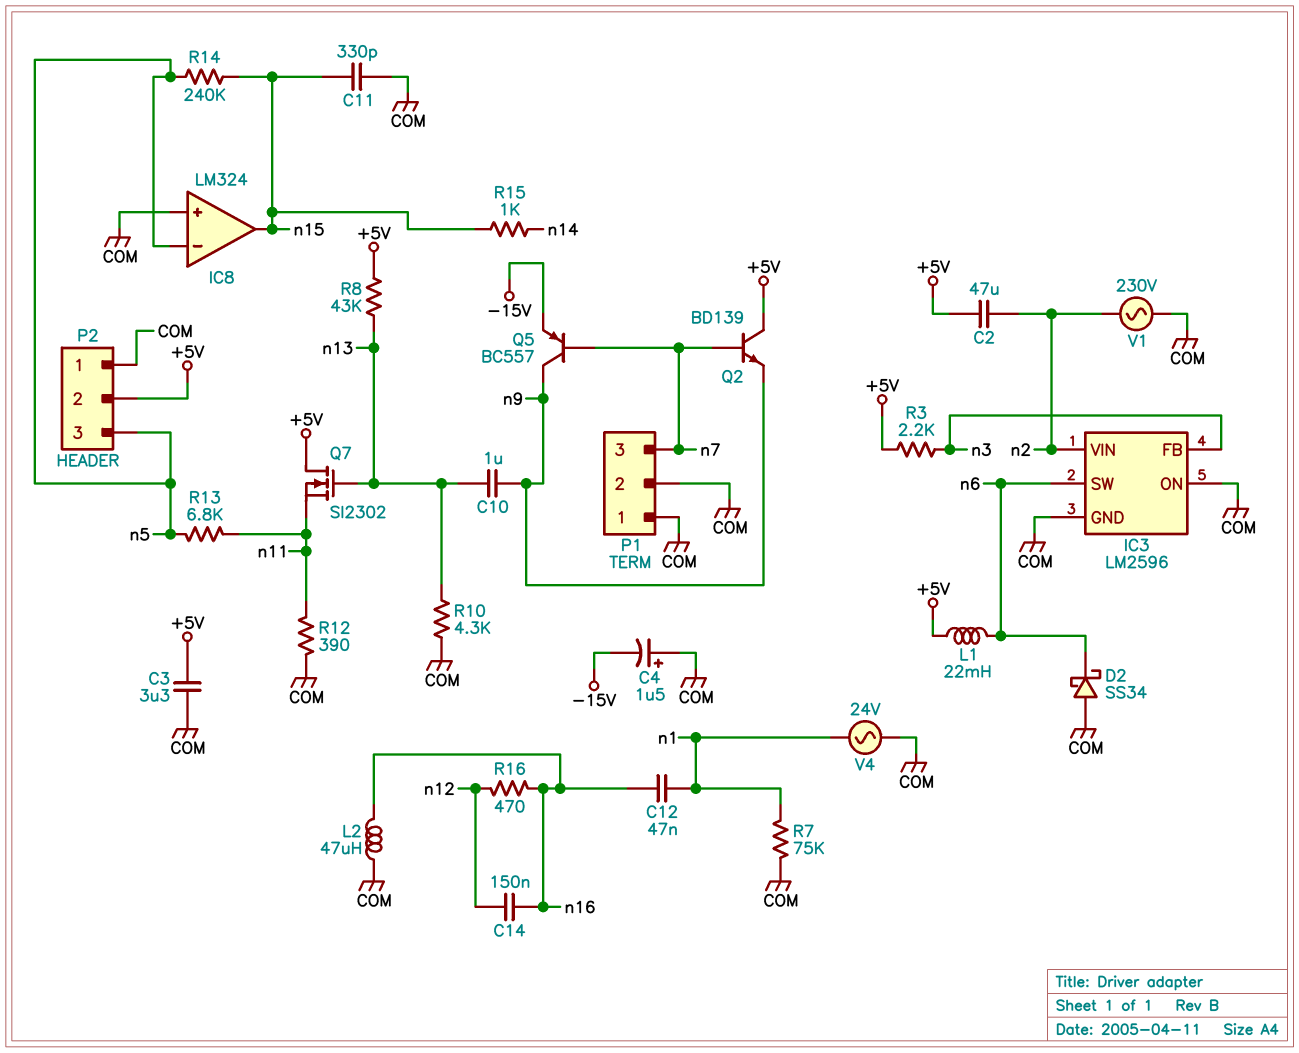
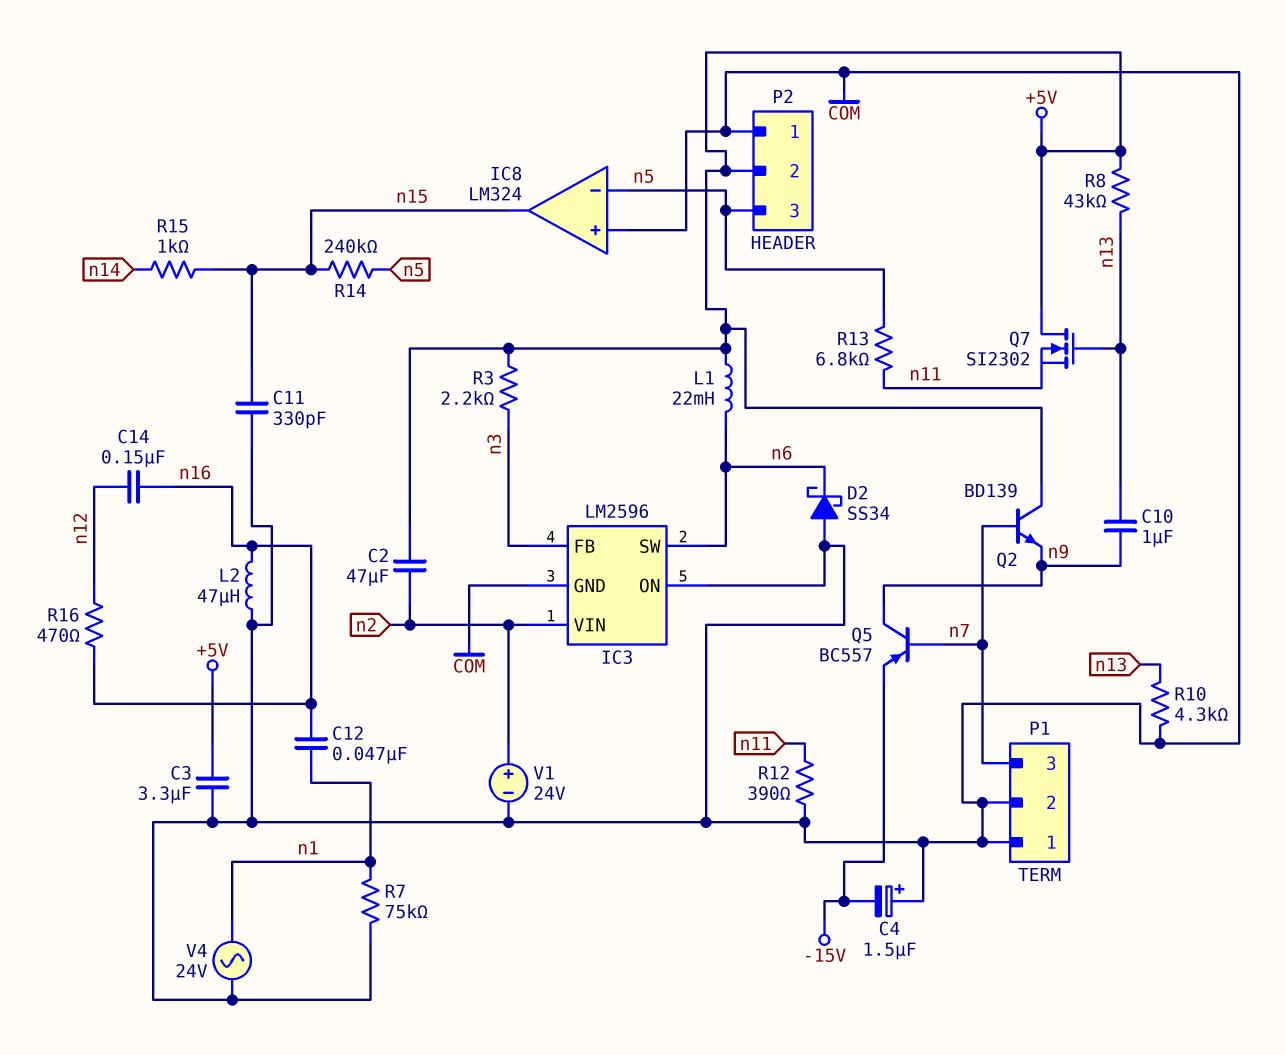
V1: AC 230V (COM, n2) -> 24V (plus n2, minus COM)

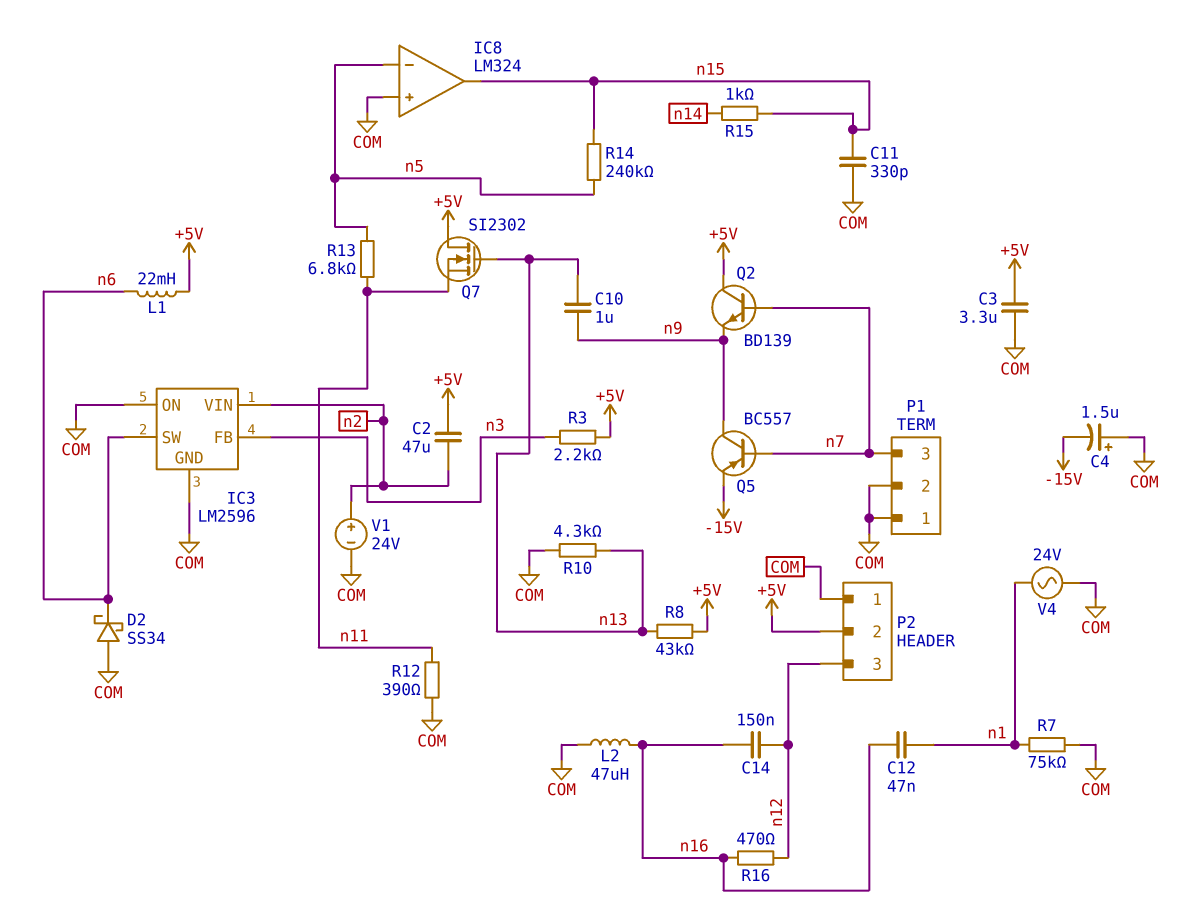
P2 pin 3: n5 -> n12

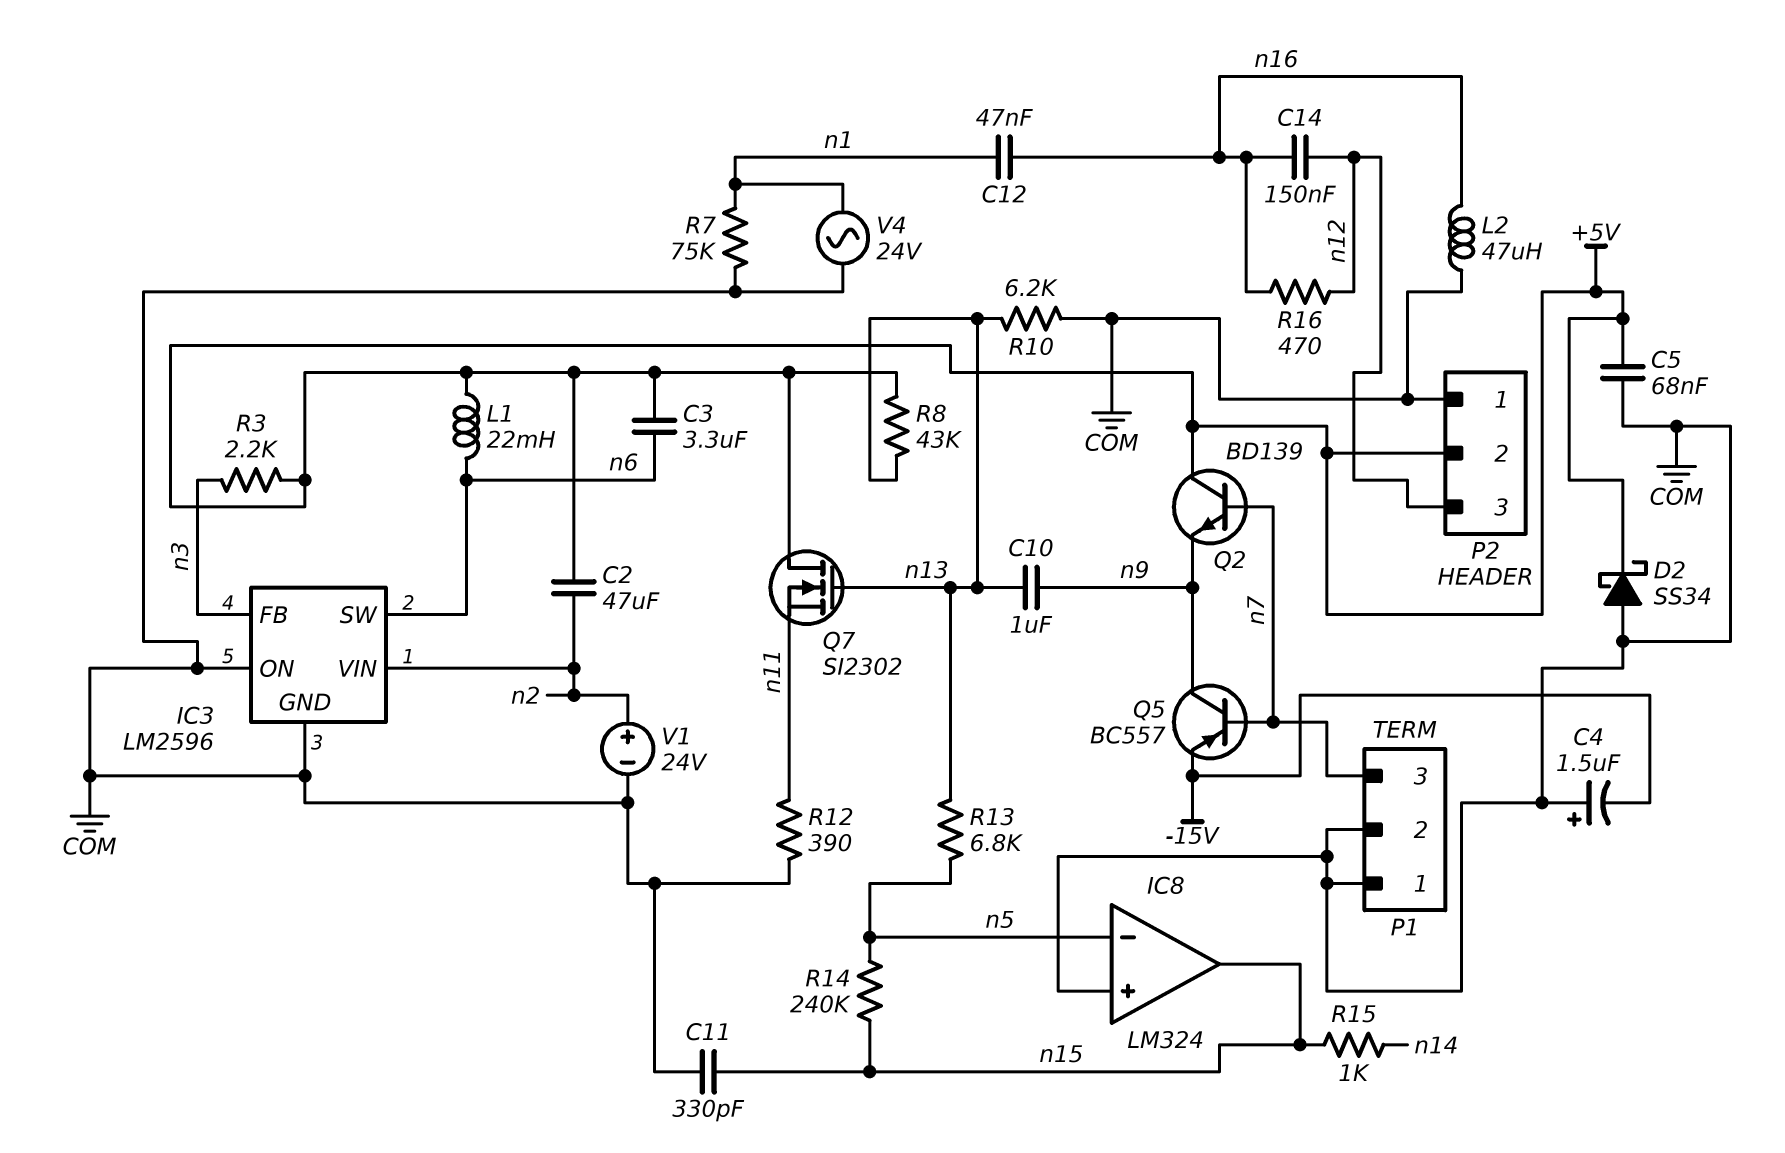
C3: 3.3uF (+5V, COM) -> 3.3uF (+5V, n6)
C5: none -> 68nF (+5V, COM)
D2: schottky SS34 (A COM, K n6) -> schottky SS34 (A COM, K +5V)
R10: 4.3k (COM, n13) -> 6.2k (COM, n13)
R13: 6.8k (n5, n11) -> 6.8k (n5, n13)

